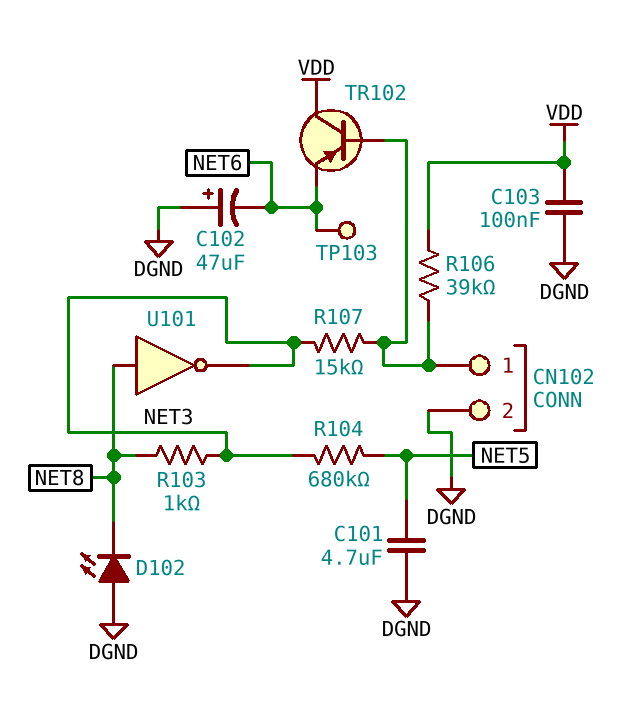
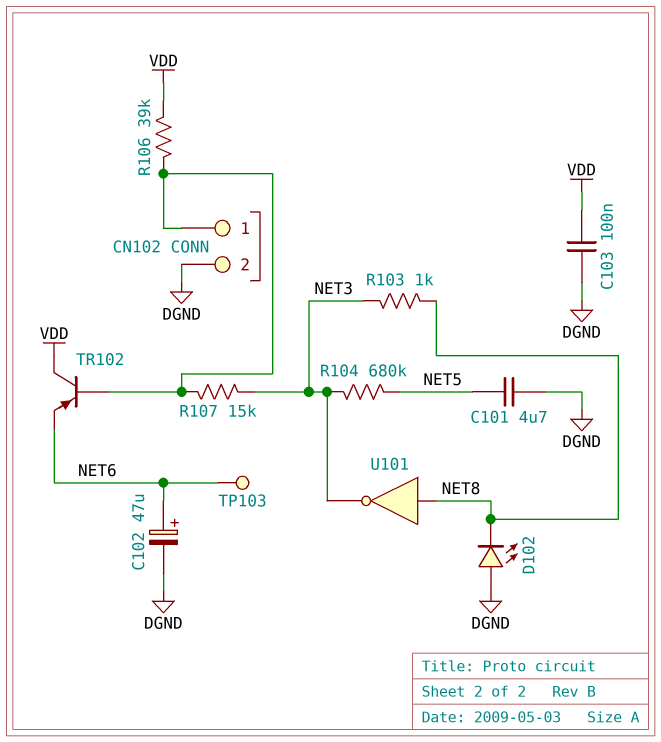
C102: 47uF (plus DGND, minus NET6) -> 47uF (plus NET6, minus DGND)

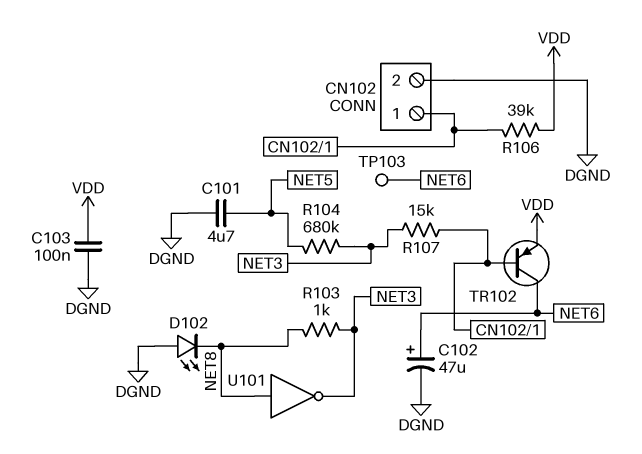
TR102: PNP (B CN102/1, C VDD, E NET6) -> PNP (B CN102/1, C NET6, E VDD)

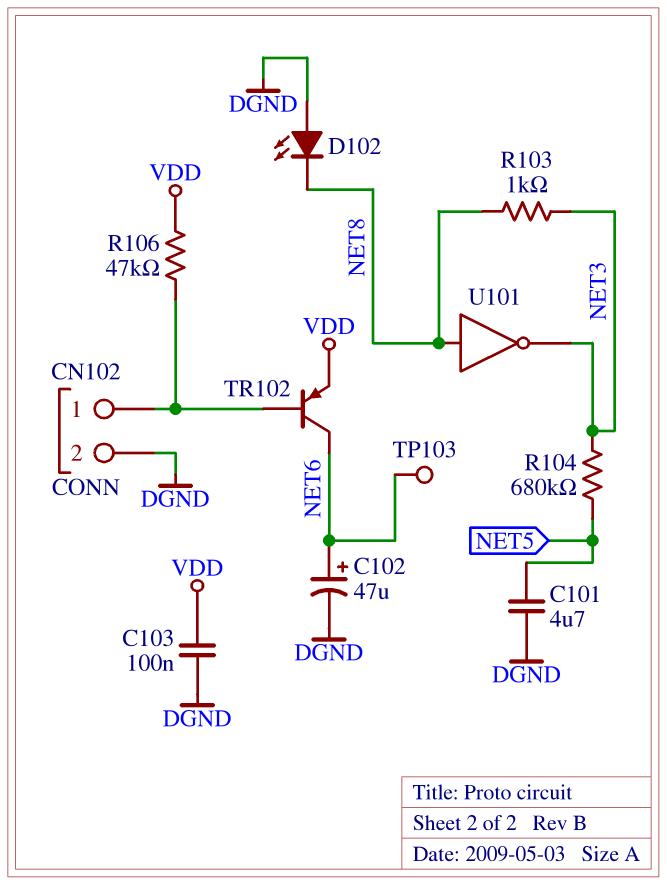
R106: 39k (CN102/1, VDD) -> 47k (CN102/1, VDD)
R107: 15k (CN102/1, NET3) -> none

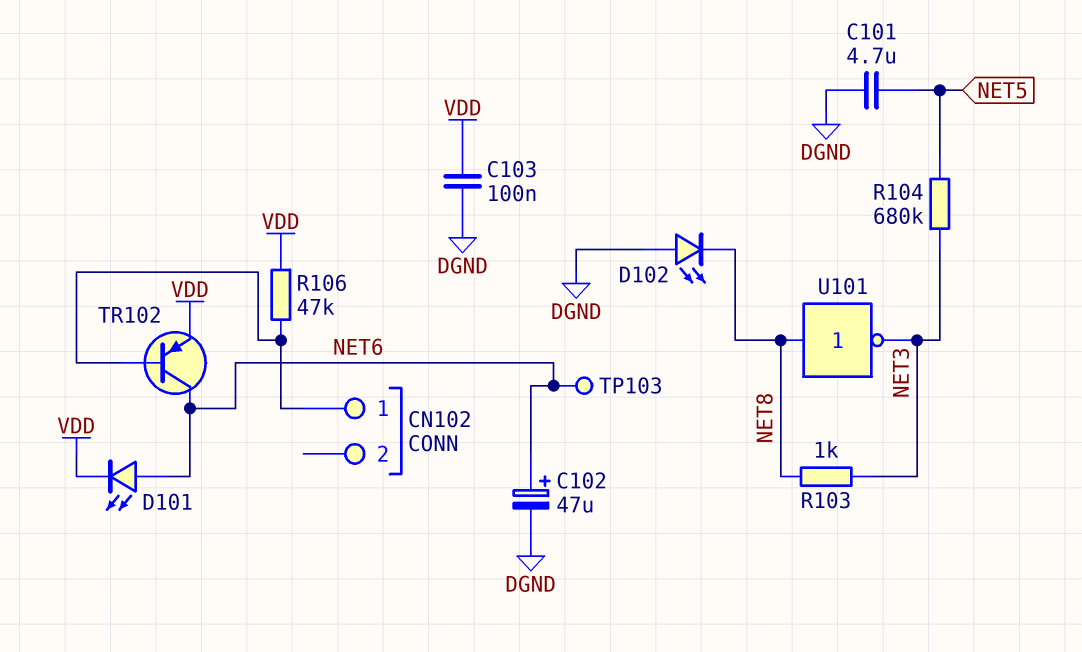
CN102 pin 2: DGND -> none
D101: none -> LED (A NET6, K VDD)

